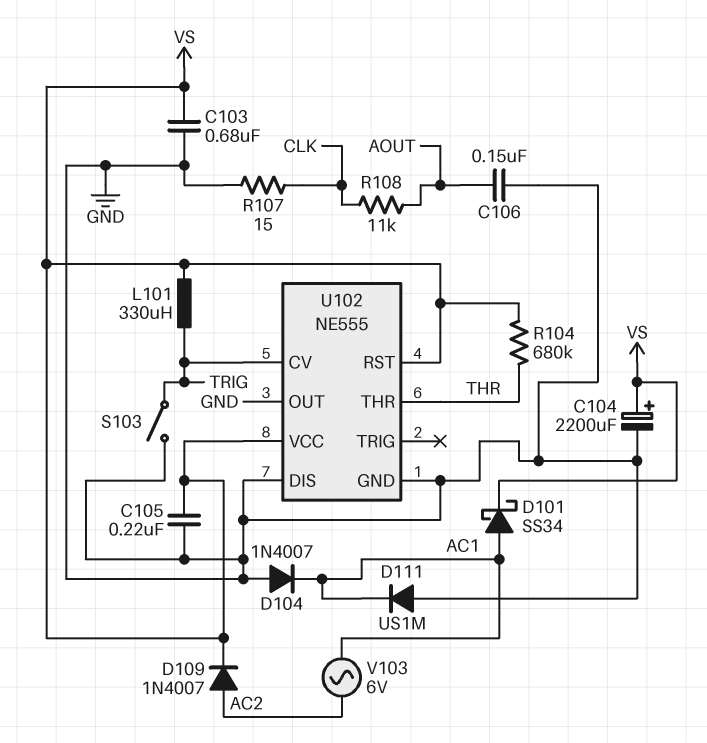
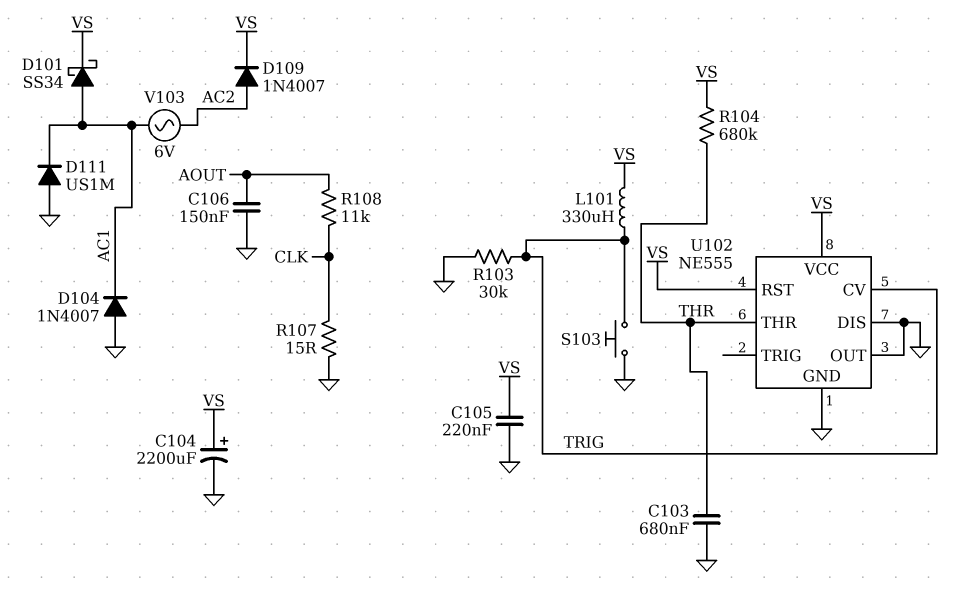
C103: 680nF (GND, VS) -> 680nF (GND, THR)
R103: none -> 30k (GND, TRIG)
S103: switch (GND, TRIG) -> button (GND, TRIG)

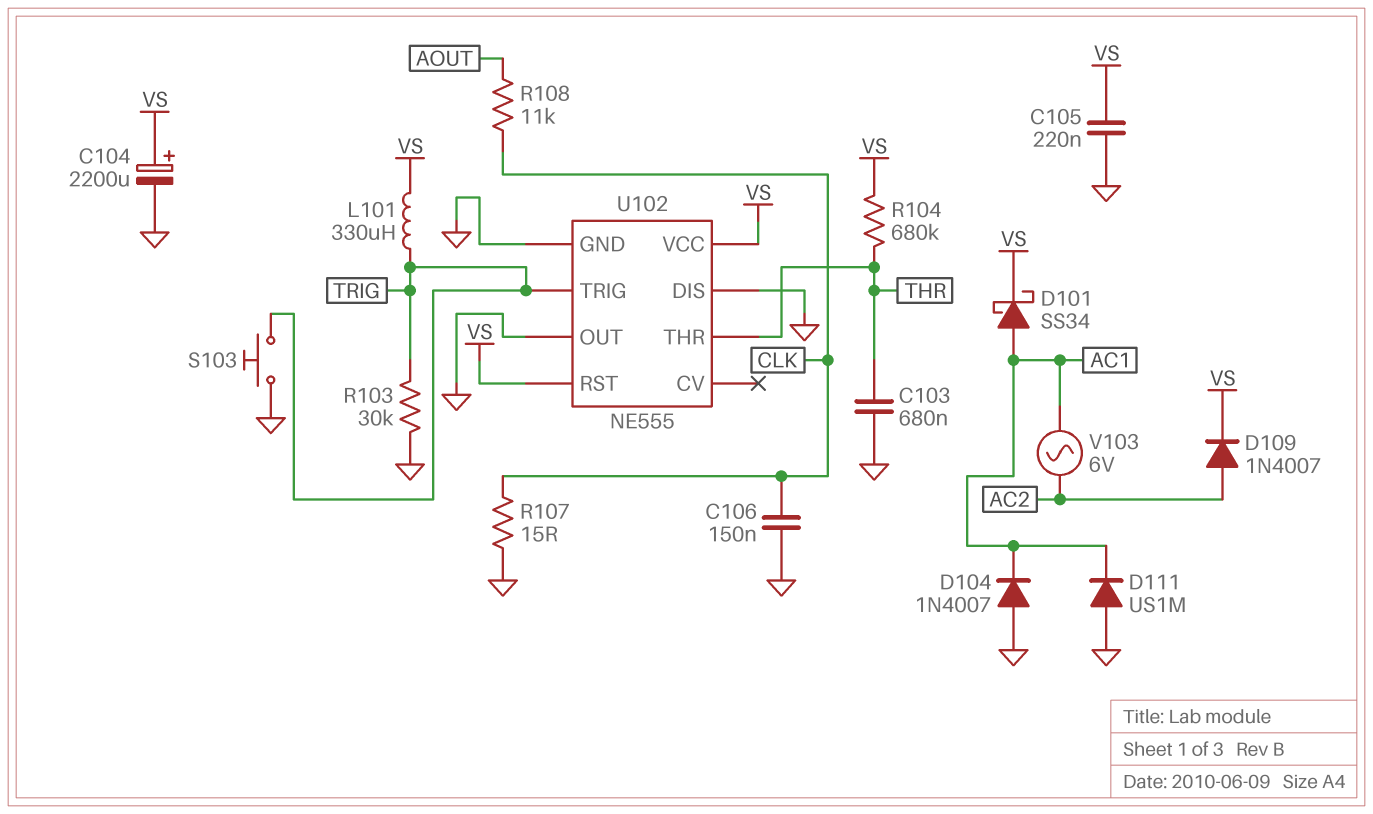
C106: 150nF (AOUT, GND) -> 150nF (CLK, GND)
U102 pin CV: TRIG -> none
U102 pin TRIG: none -> TRIG

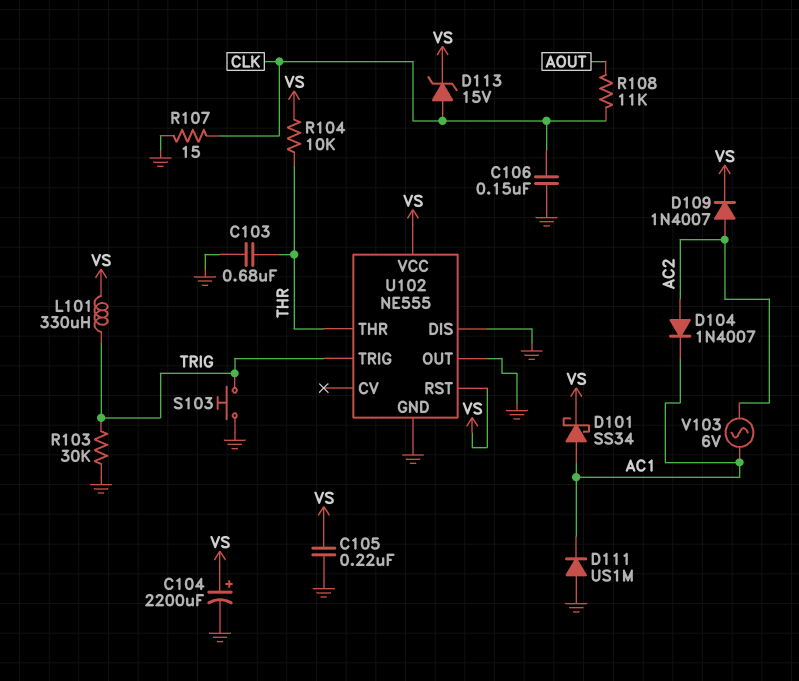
D104: diode 1N4007 (A GND, K AC1) -> diode 1N4007 (A AC2, K AC1)
D113: none -> zener 15V (A CLK, K VS)
R104: 680k (THR, VS) -> 10k (THR, VS)

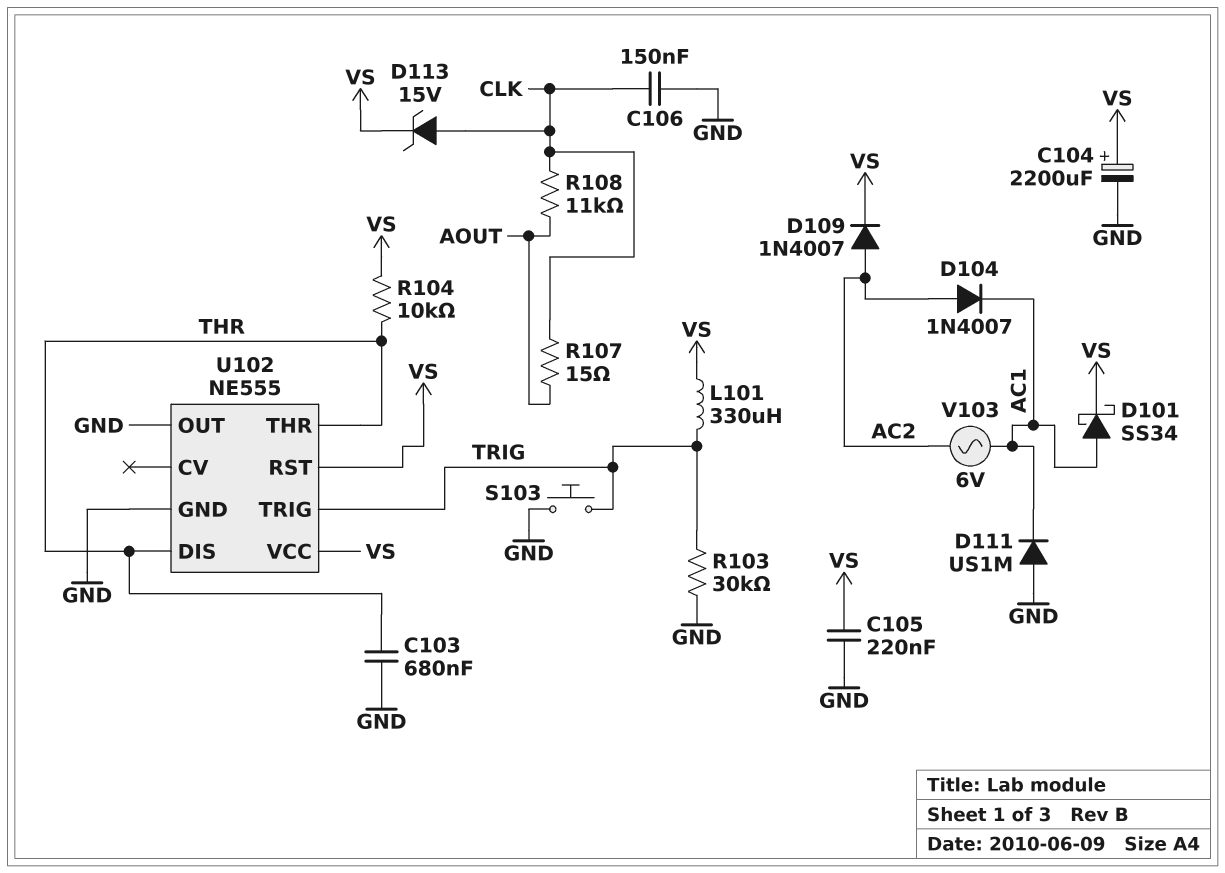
R107: 15 (CLK, GND) -> 15 (AOUT, CLK)
U102 pin DIS: GND -> THR

